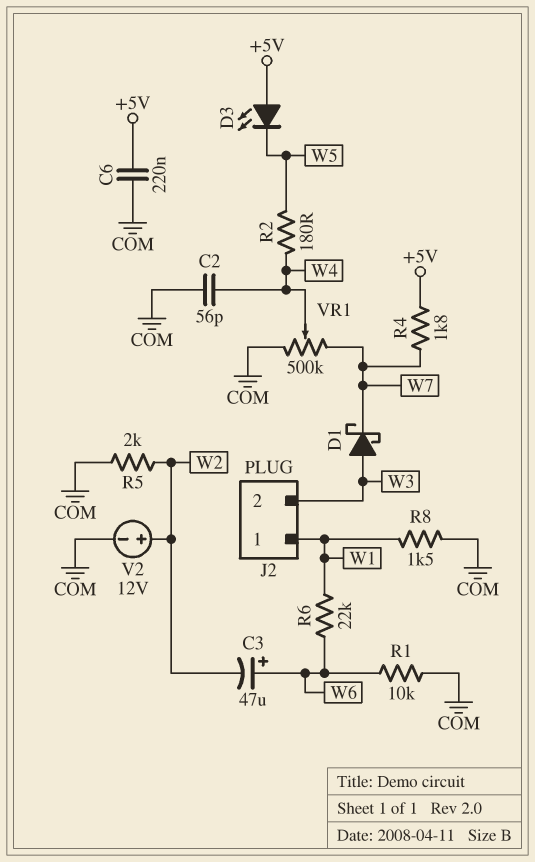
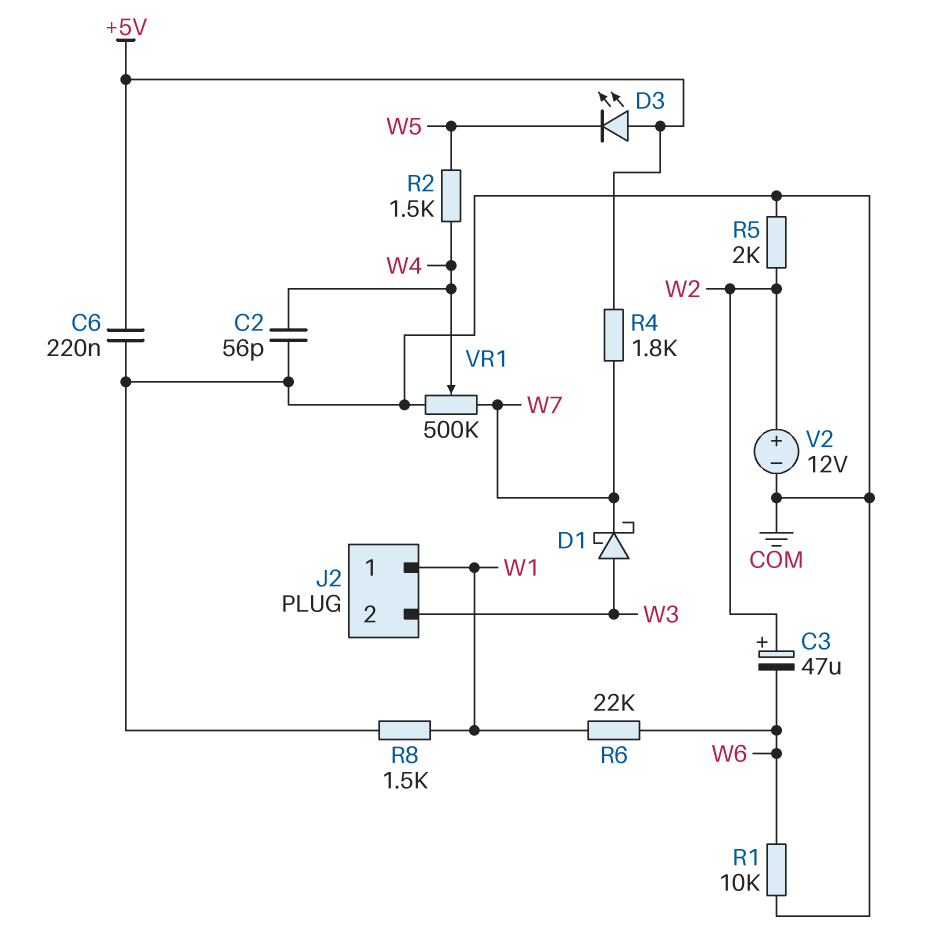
C3: 47uF (plus W6, minus W2) -> 47uF (plus W2, minus W6)
R2: 180 (W4, W5) -> 1.5k (W4, W5)

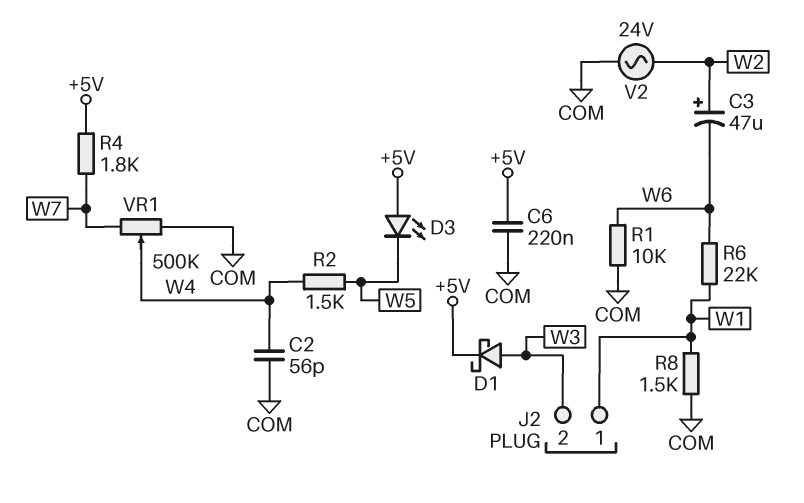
D1: schottky (A W3, K W7) -> schottky (A W3, K +5V)
R5: 2k (COM, W2) -> none
V2: 12V (plus W2, minus COM) -> AC 24V (COM, W2)

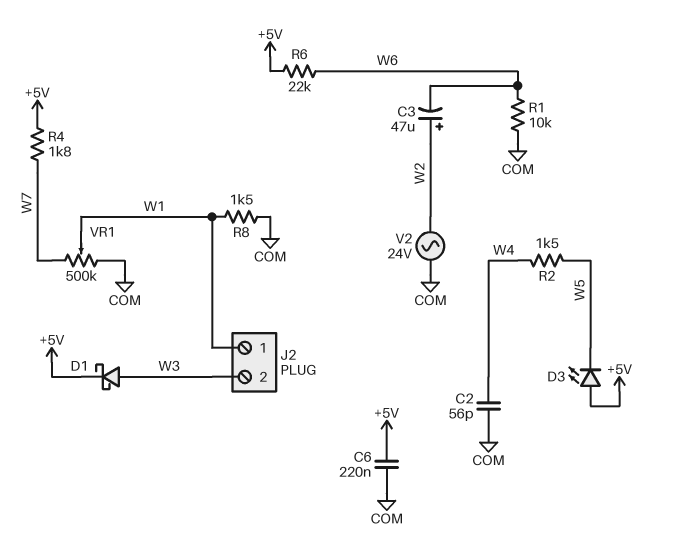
R6: 22k (W1, W6) -> 22k (+5V, W6)
VR1: 500k (COM, W7, wiper W4) -> 500k (COM, W7, wiper W1)

